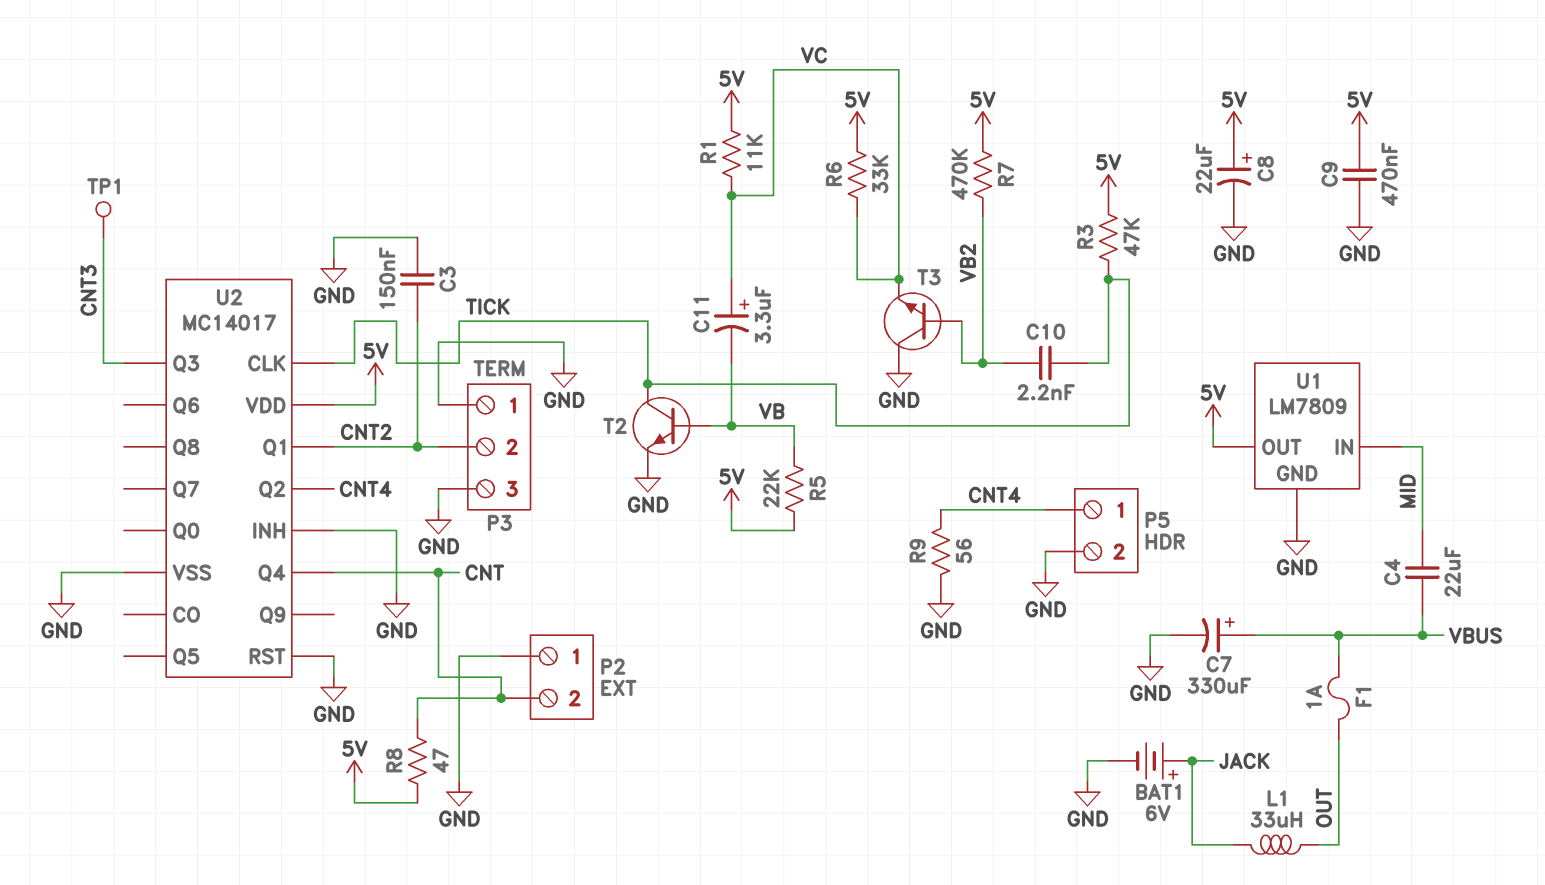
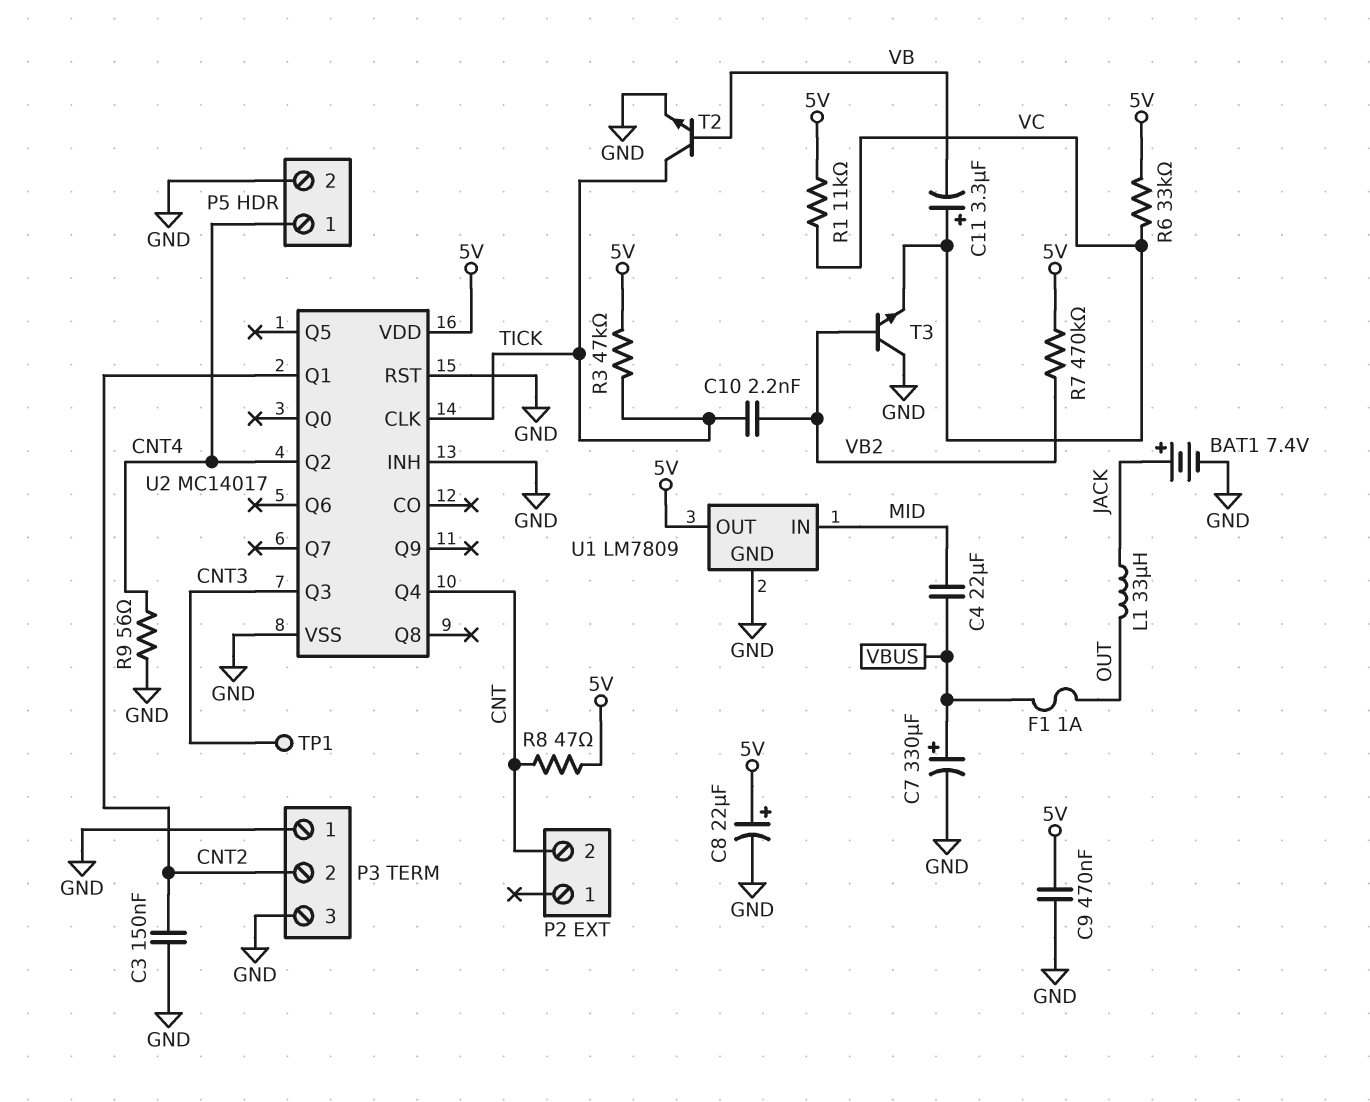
BAT1: 6V (plus JACK, minus GND) -> 7.4V (plus JACK, minus GND)
P2 pin 1: GND -> none
R5: 22k (5V, VB) -> none

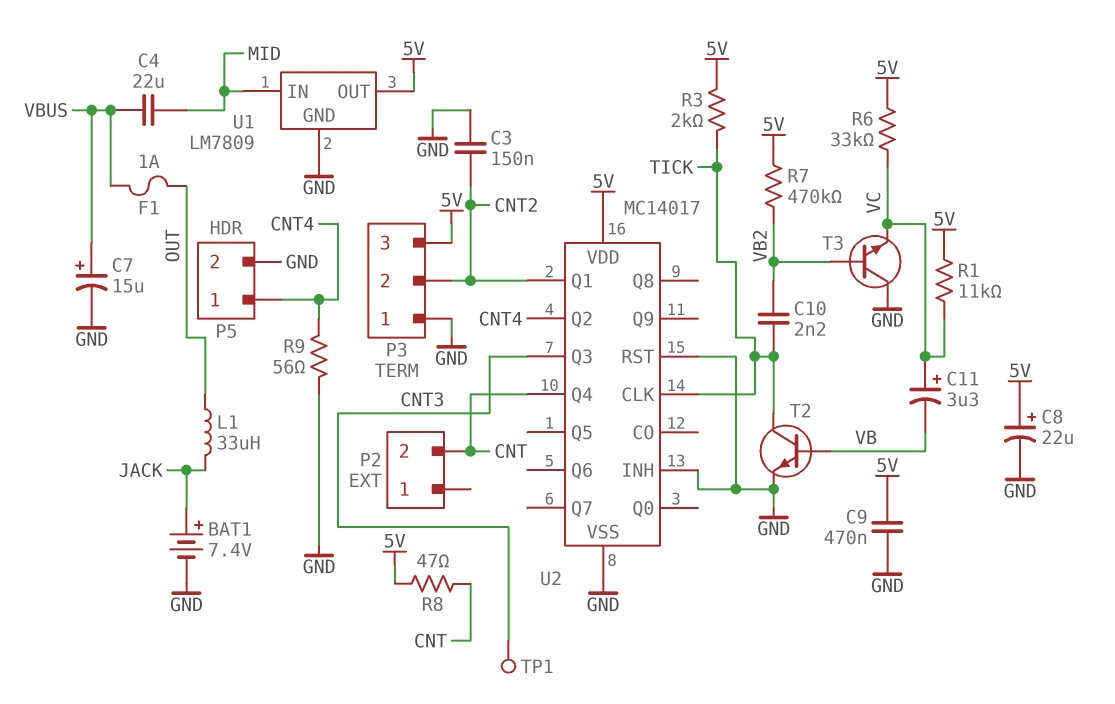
C7: 330uF (plus VBUS, minus GND) -> 15uF (plus VBUS, minus GND)
P3 pin 3: GND -> 5V
R3: 47k (5V, TICK) -> 2k (5V, TICK)

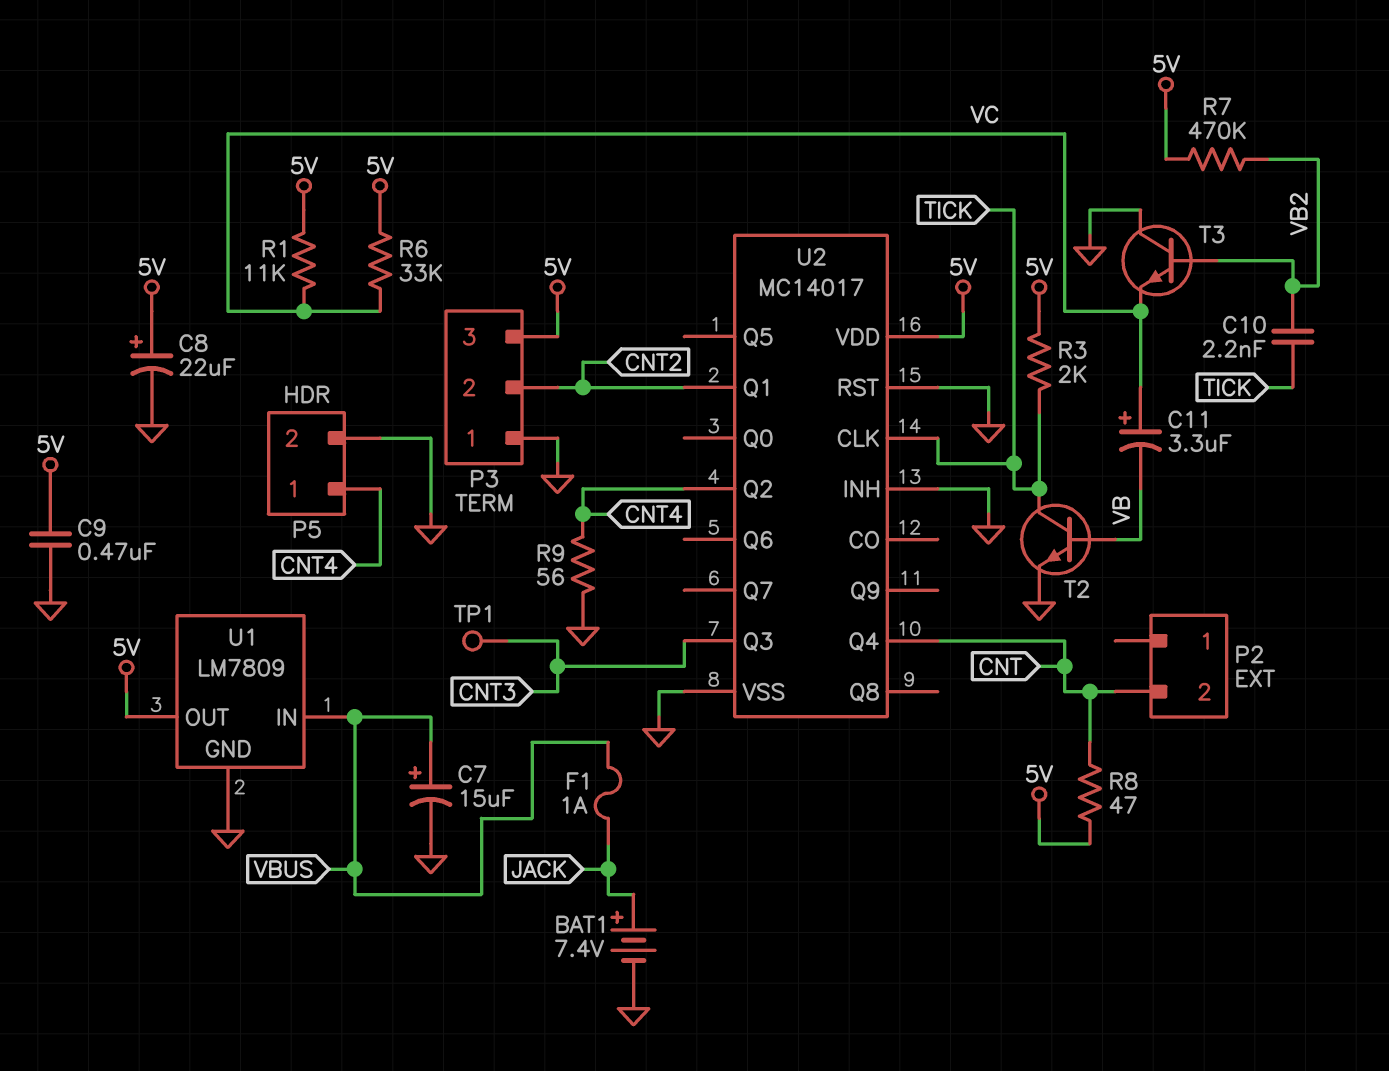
C3: 150nF (CNT2, GND) -> none
C4: 22uF (MID, VBUS) -> none
F1: 1A (OUT, VBUS) -> 1A (JACK, VBUS)
L1: 33uH (JACK, OUT) -> none
U1 pin IN: MID -> VBUS

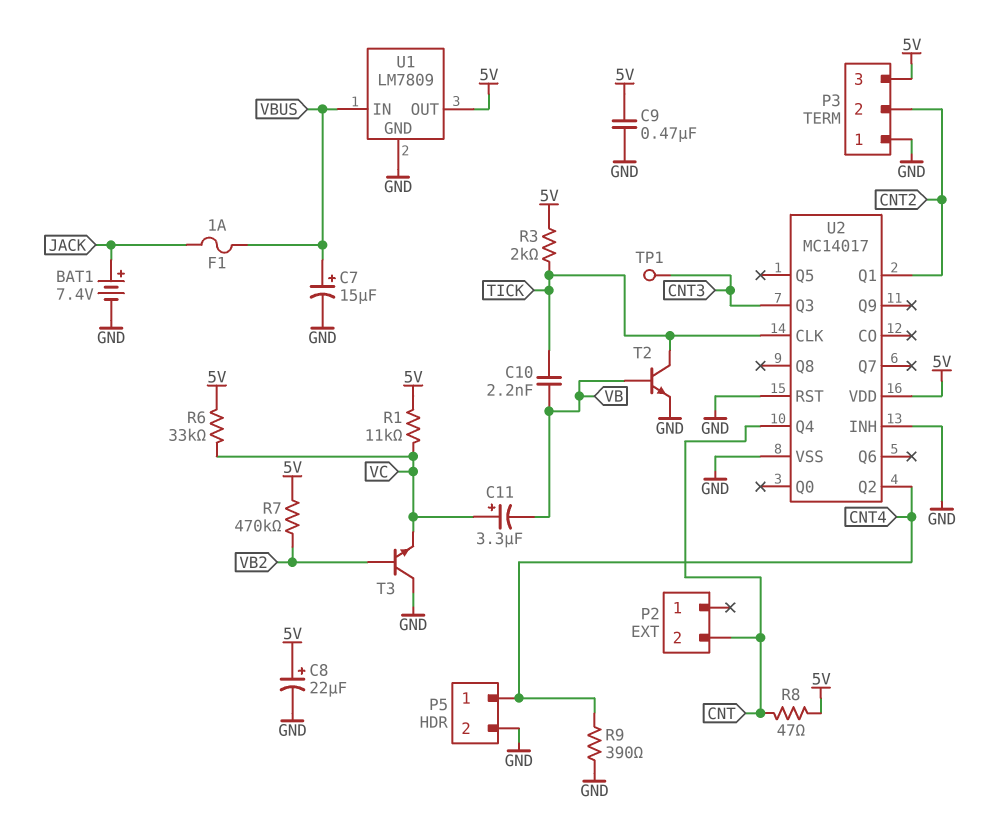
C10: 2.2nF (TICK, VB2) -> 2.2nF (TICK, VB)
R9: 56 (CNT4, GND) -> 390 (CNT4, GND)

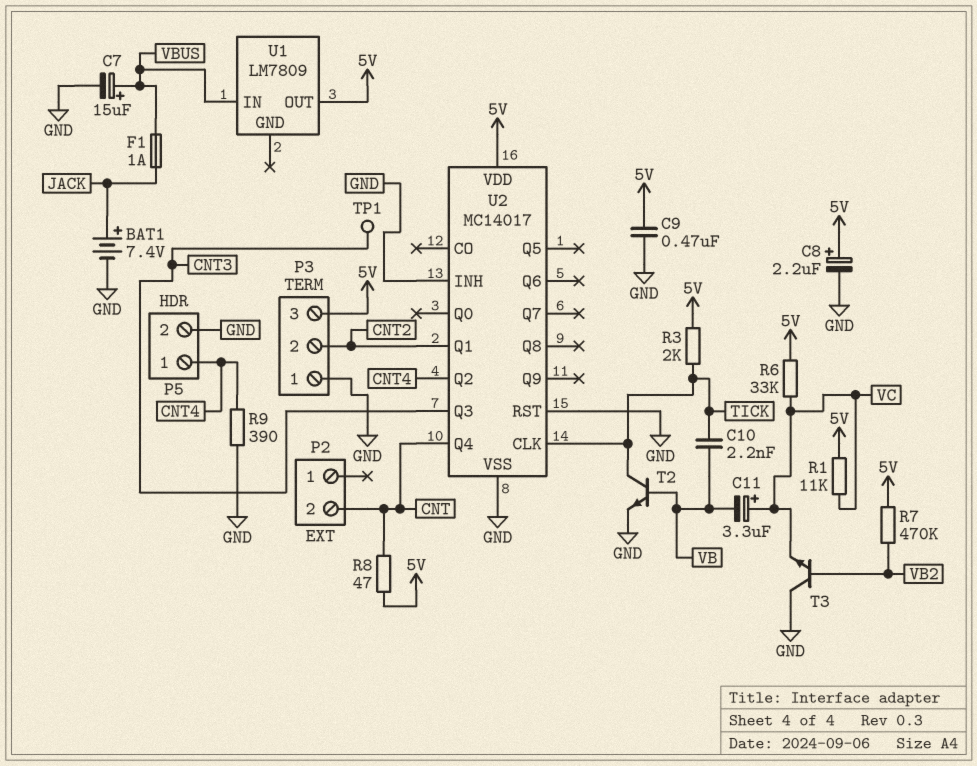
C8: 22uF (plus 5V, minus GND) -> 2.2uF (plus 5V, minus GND)
U1 pin GND: GND -> none

